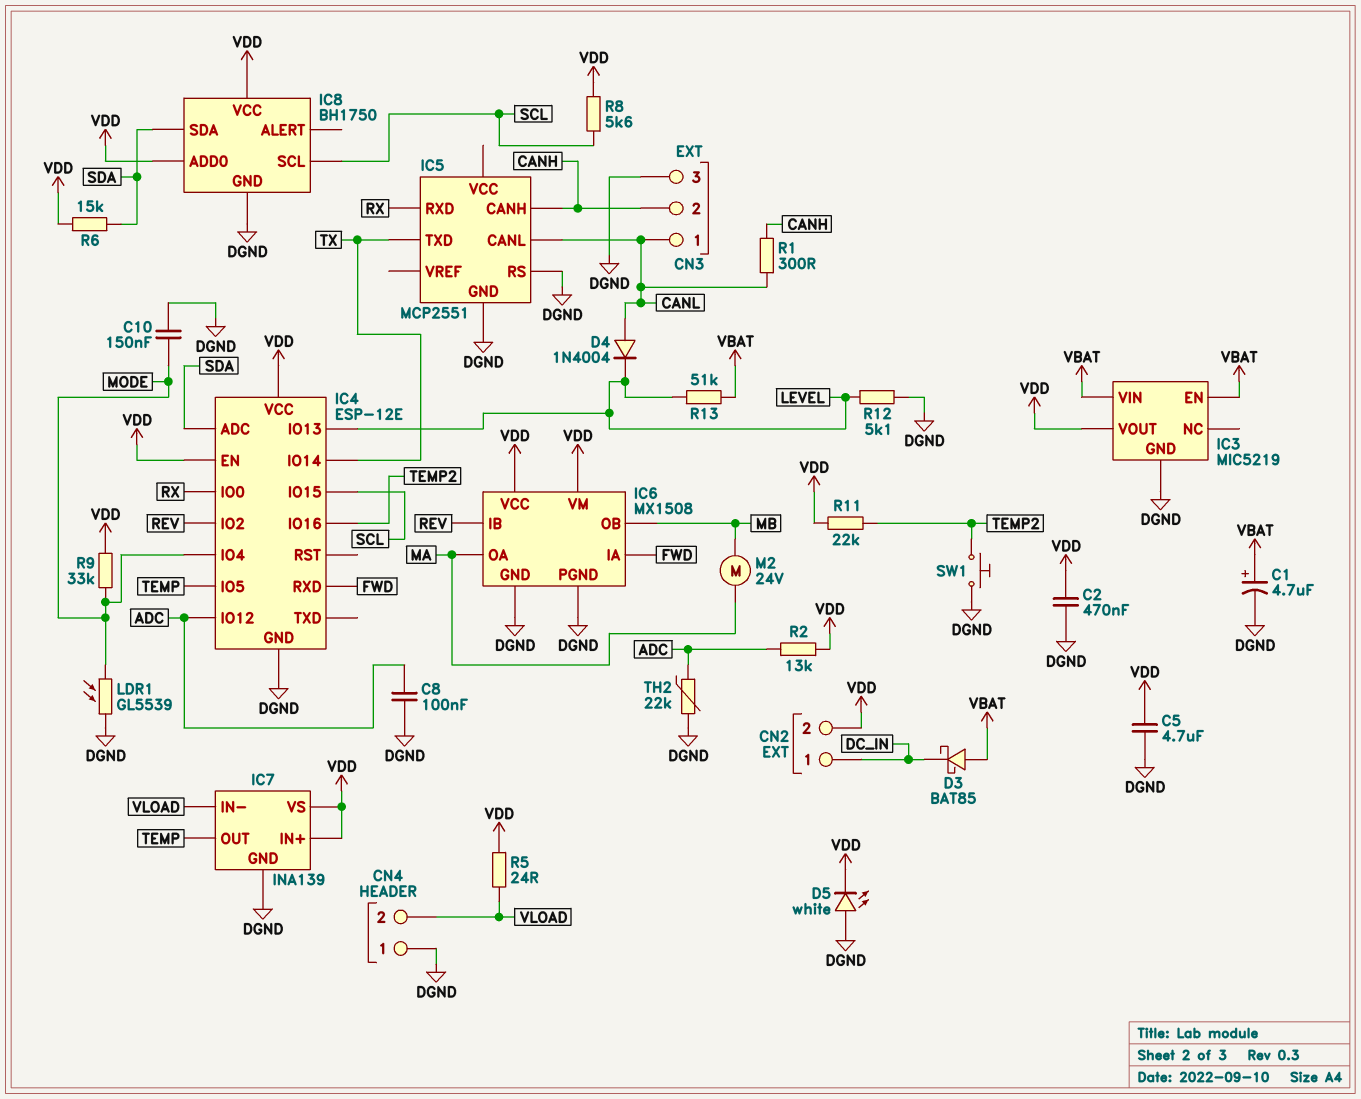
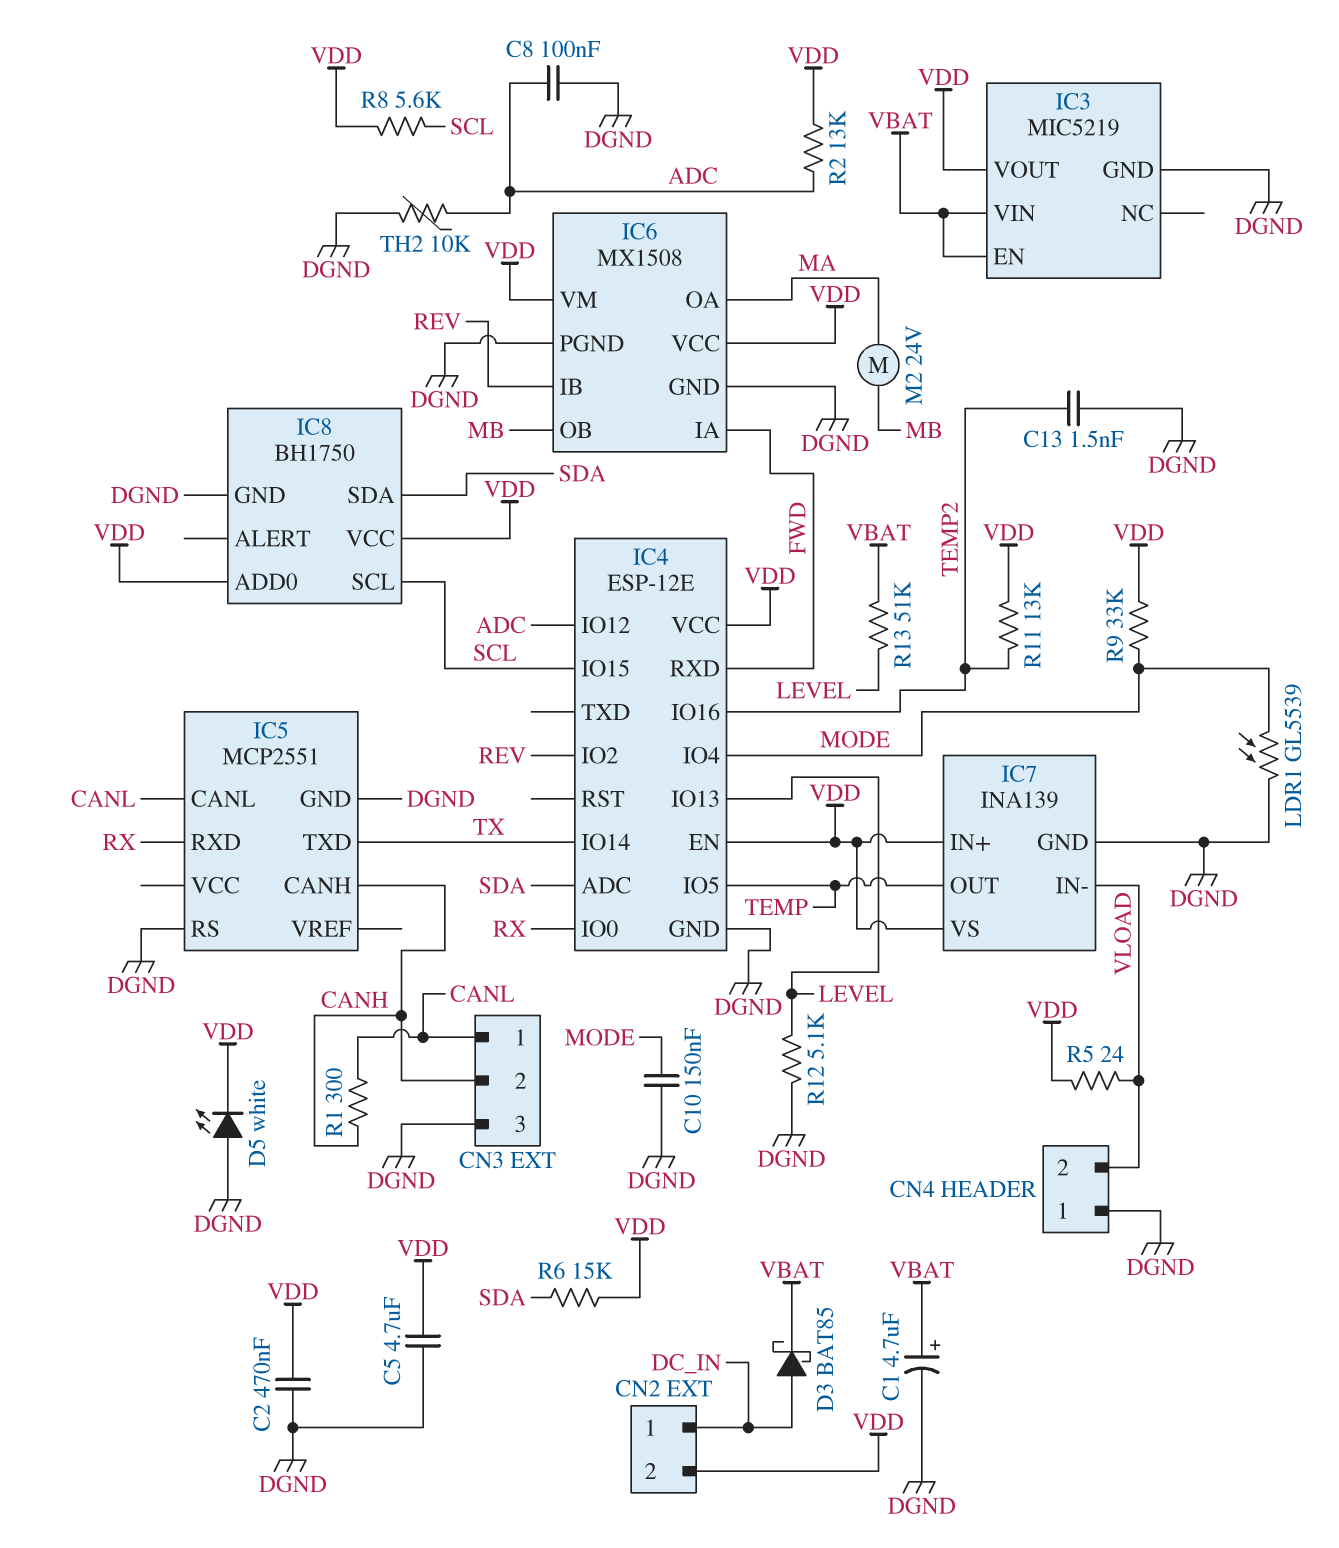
C13: none -> 1.5nF (DGND, TEMP2)
D3: schottky BAT85 (A VBAT, K DC_IN) -> schottky BAT85 (A DC_IN, K VBAT)
D4: diode 1N4004 (A CANL, K LEVEL) -> none
R11: 22k (TEMP2, VDD) -> 13k (TEMP2, VDD)
SW1: button (DGND, TEMP2) -> none
TH2: 22k (ADC, DGND) -> 10k (ADC, DGND)

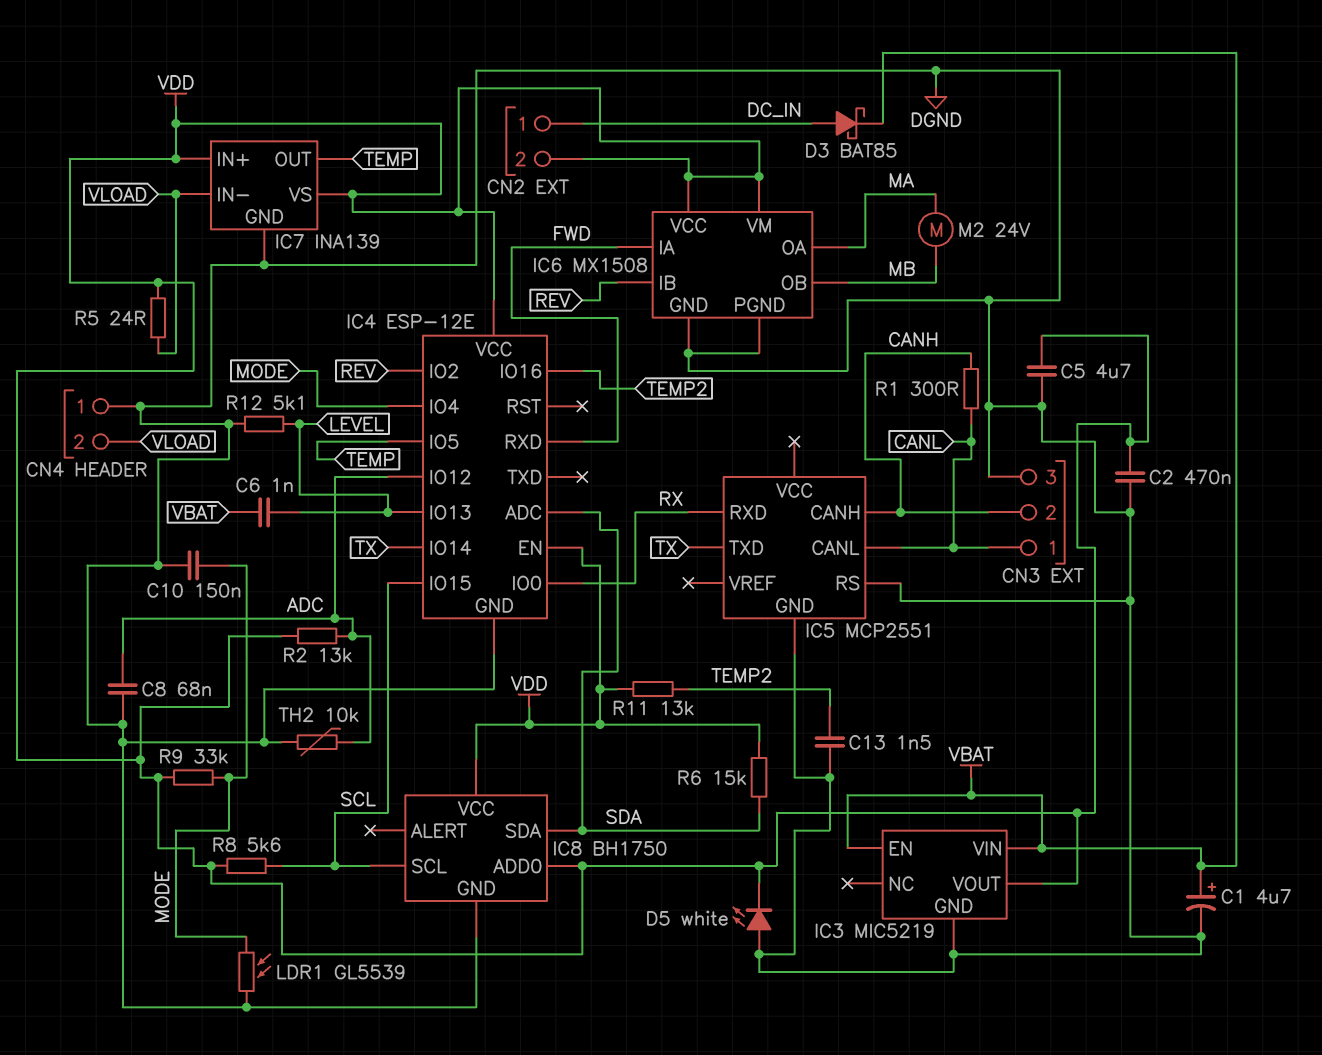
C6: none -> 1nF (LEVEL, VBAT)
C8: 100nF (ADC, DGND) -> 68nF (ADC, DGND)
R13: 51k (LEVEL, VBAT) -> none

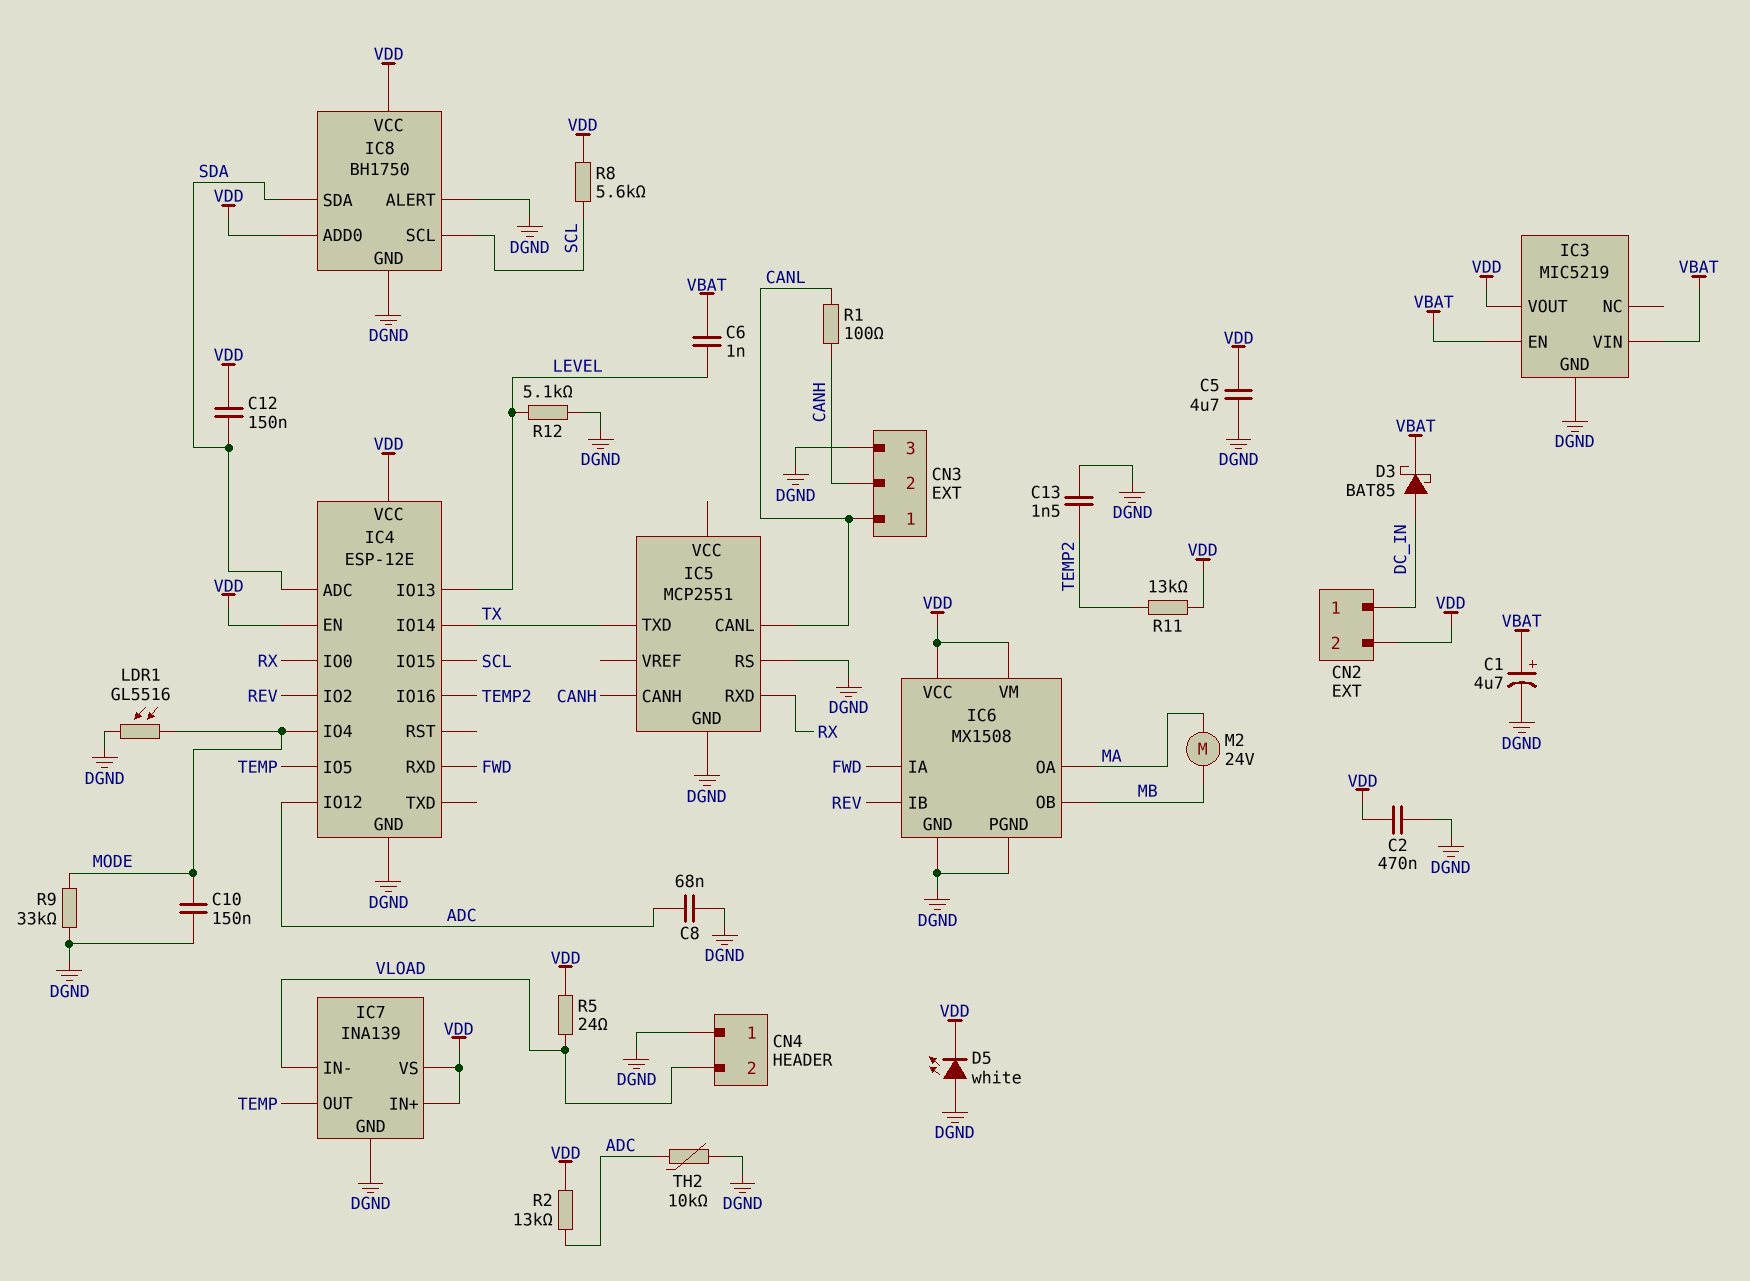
C12: none -> 150nF (SDA, VDD)
IC8 pin ALERT: none -> DGND
LDR1: GL5539 (DGND, MODE) -> GL5516 (DGND, MODE)
R1: 300 (CANH, CANL) -> 100 (CANH, CANL)
R6: 15k (SDA, VDD) -> none
R9: 33k (MODE, VDD) -> 33k (DGND, MODE)

